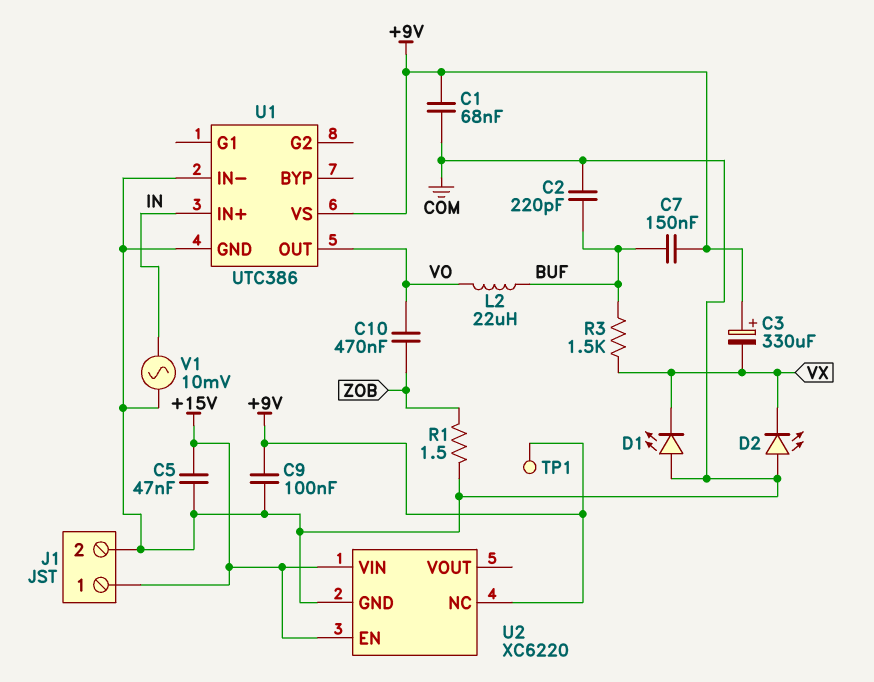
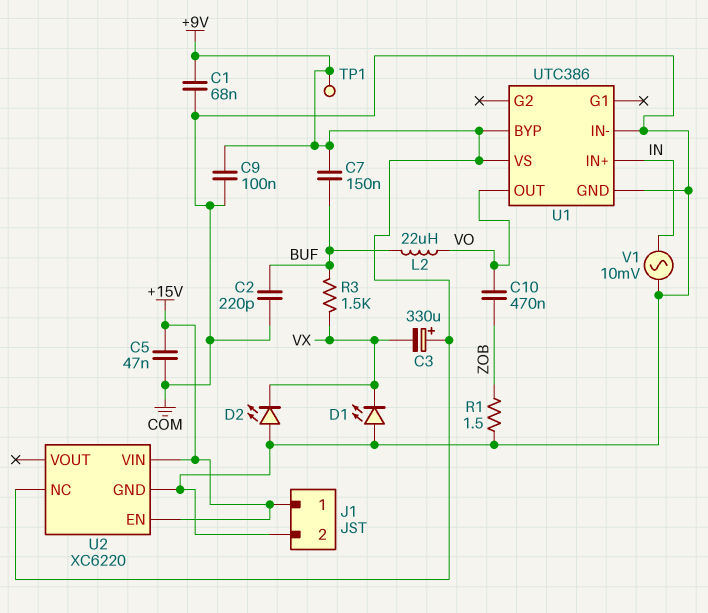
U1 pin BYP: none -> +9V

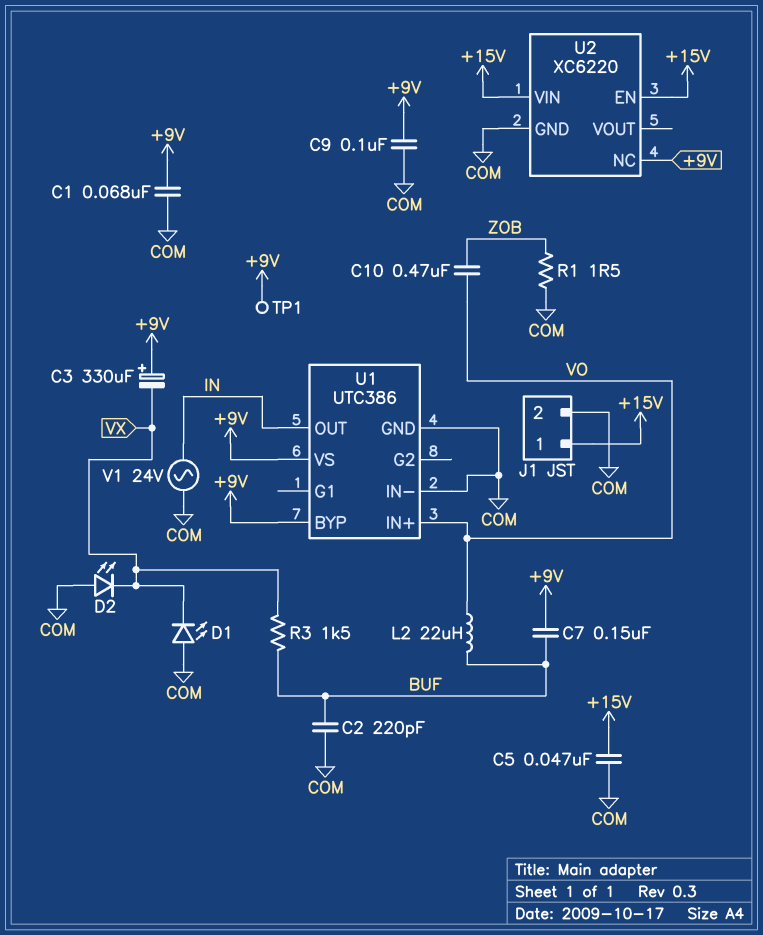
U1 pin IN+: IN -> VO
U1 pin OUT: VO -> IN
V1: AC 10mV (COM, IN) -> AC 24V (COM, IN)

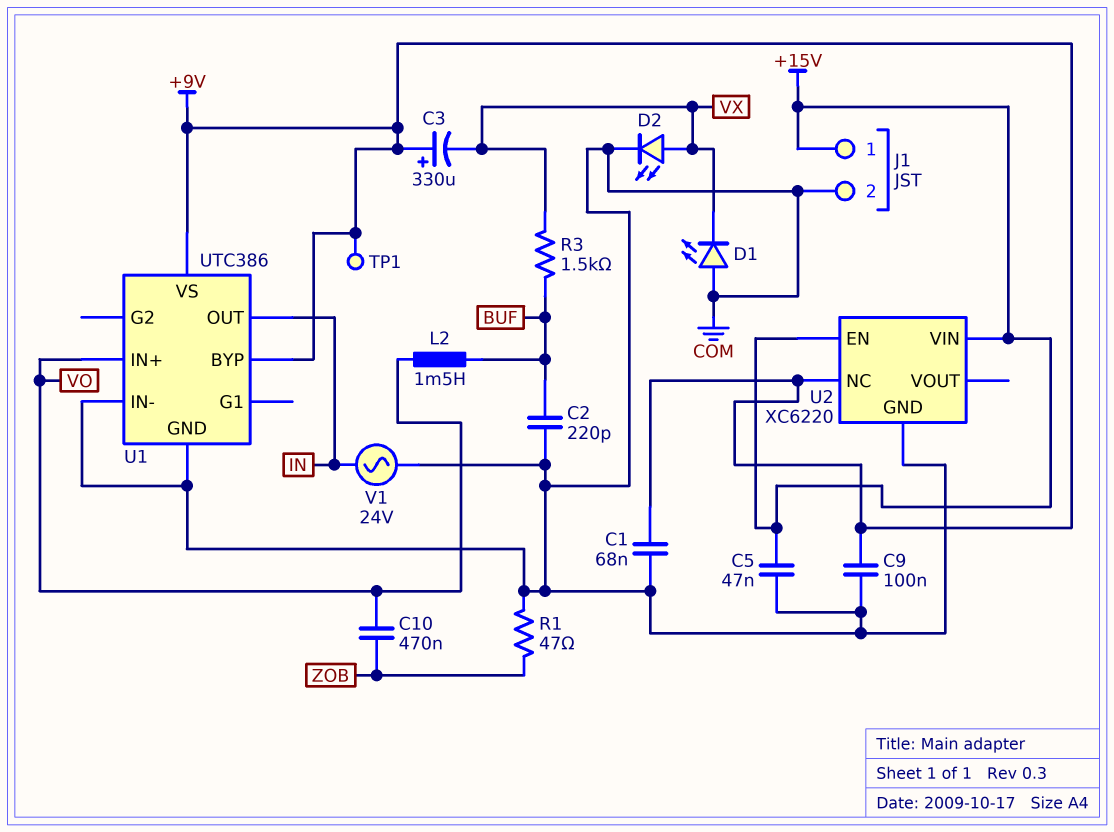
C7: 150nF (+9V, BUF) -> none
D2: LED (A COM, K VX) -> LED (A VX, K COM)
L2: 22uH (BUF, VO) -> 1.5mH (BUF, VO)
R1: 1.5 (COM, ZOB) -> 47 (COM, ZOB)

